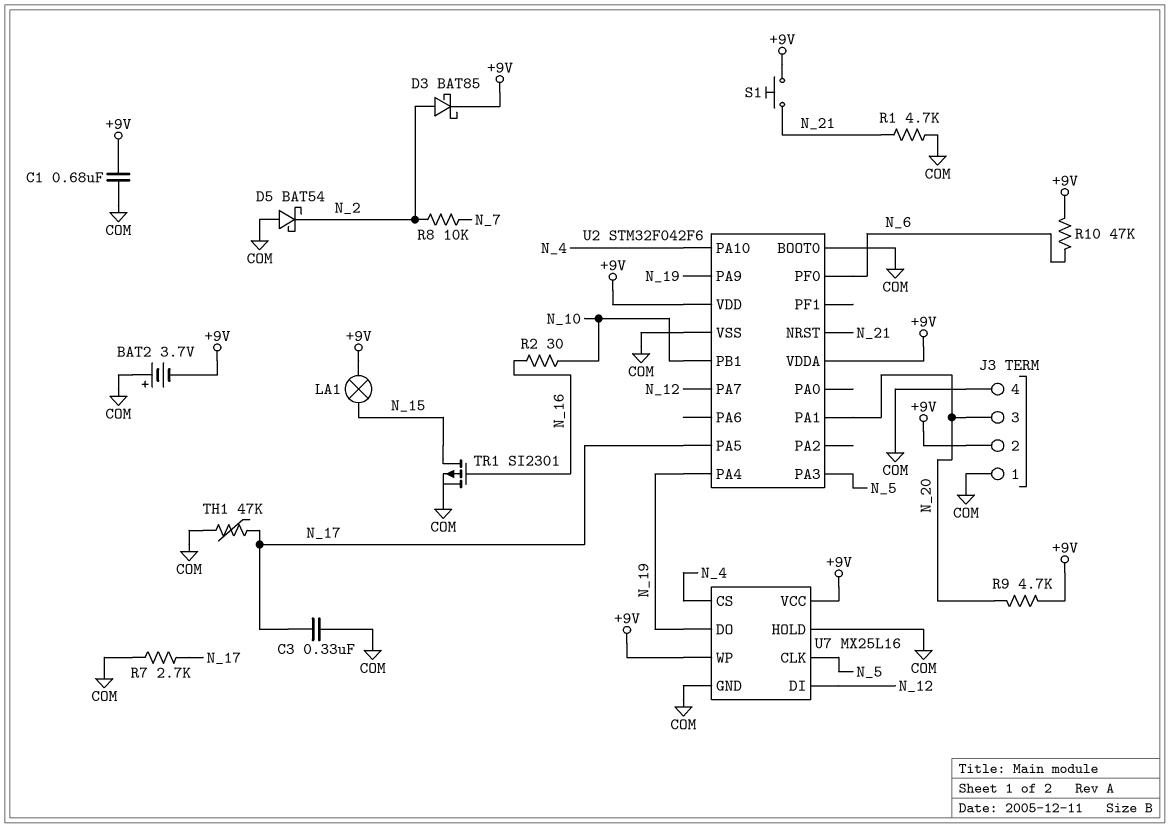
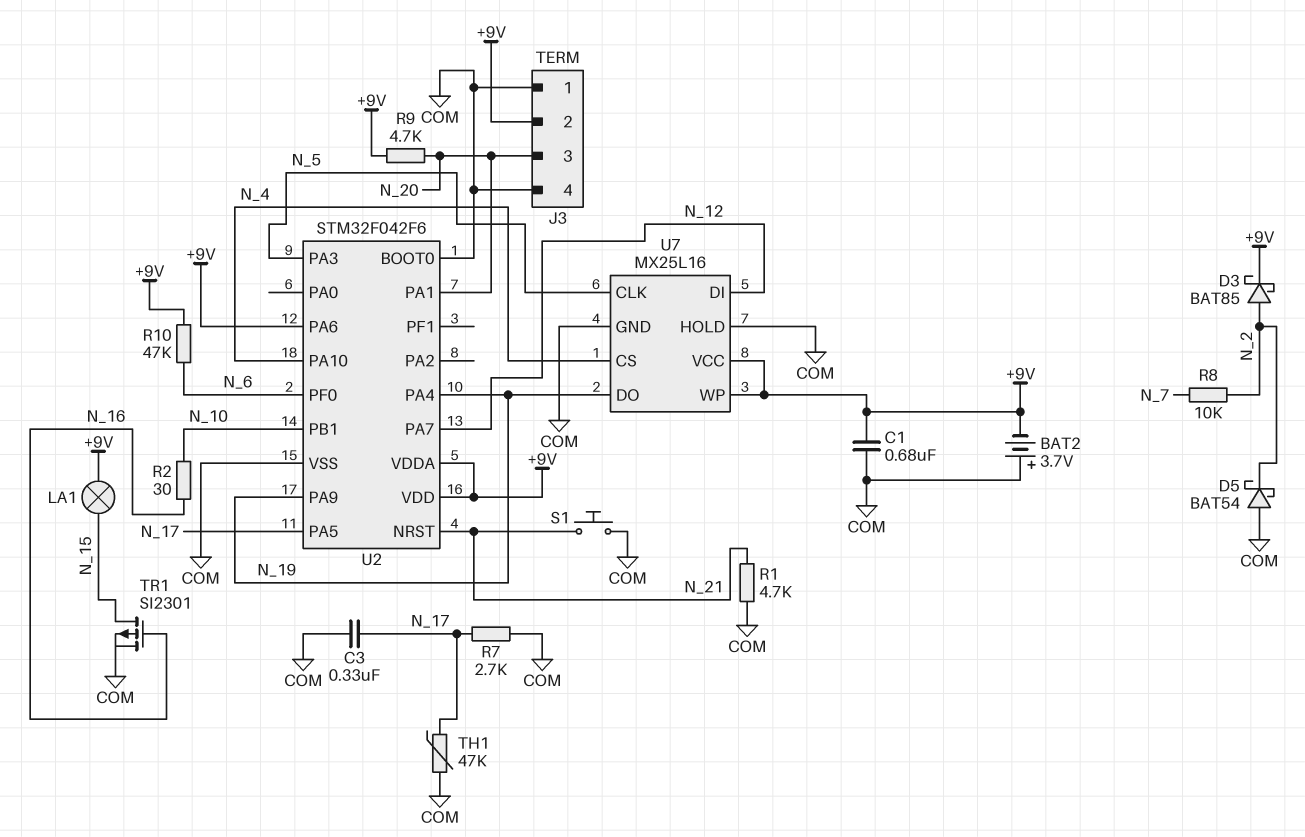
S1: button (+9V, N_21) -> button (COM, N_21)
U2 pin PA6: none -> +9V

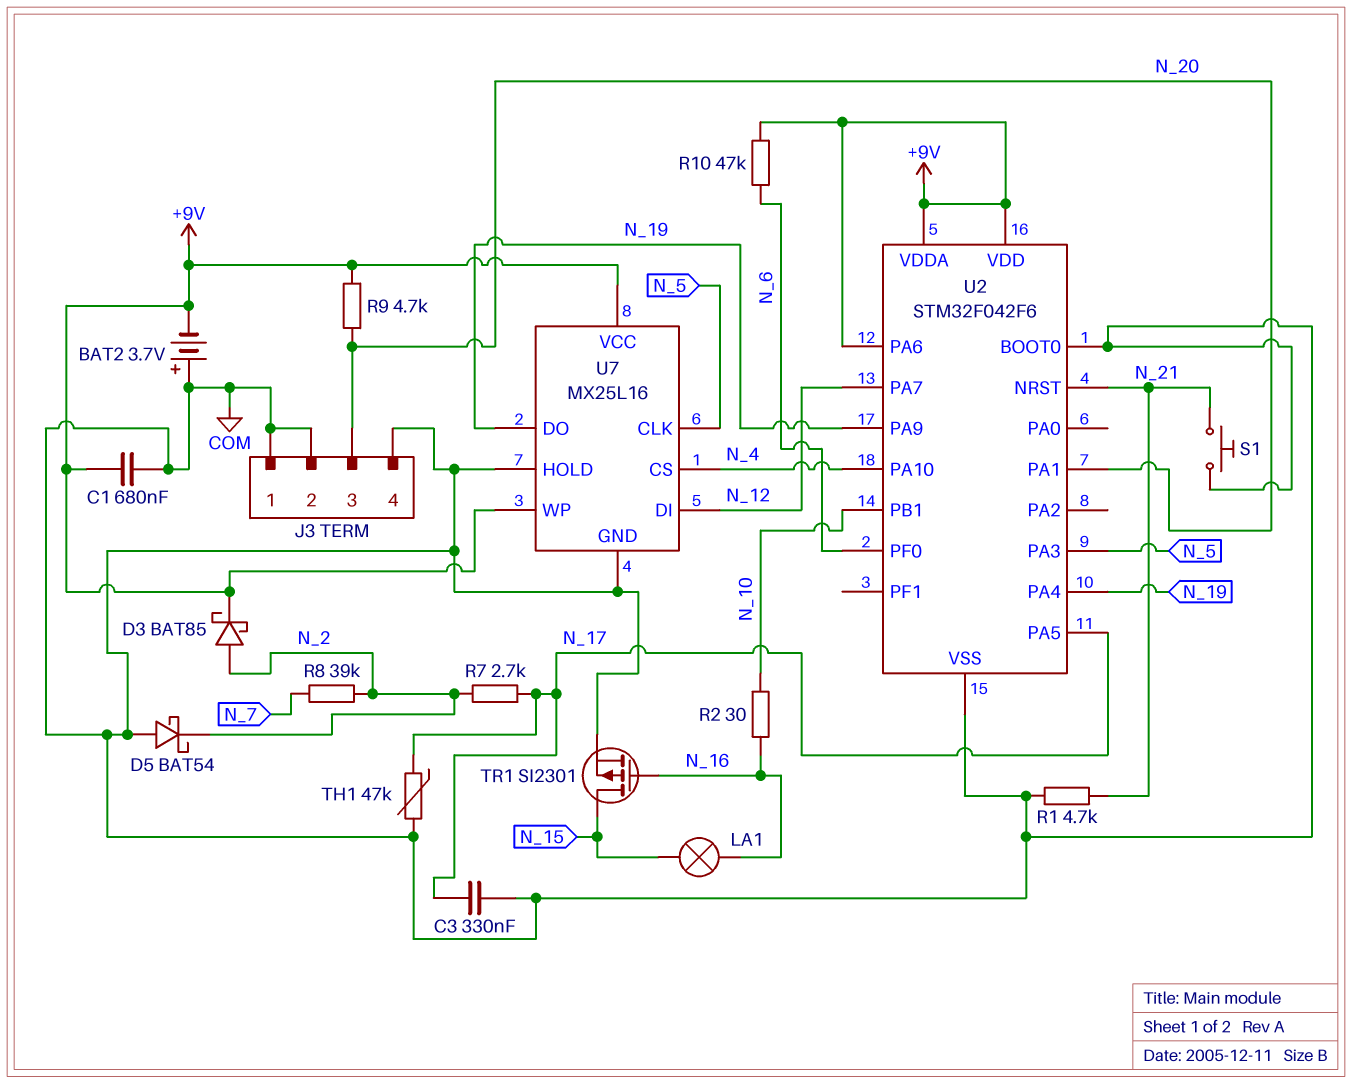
J3 pin 2: +9V -> COM
LA1: lamp (+9V, N_15) -> lamp (N_15, N_16)
R7: 2.7k (COM, N_17) -> 2.7k (N_2, N_17)
R8: 10k (N_2, N_7) -> 39k (N_2, N_7)

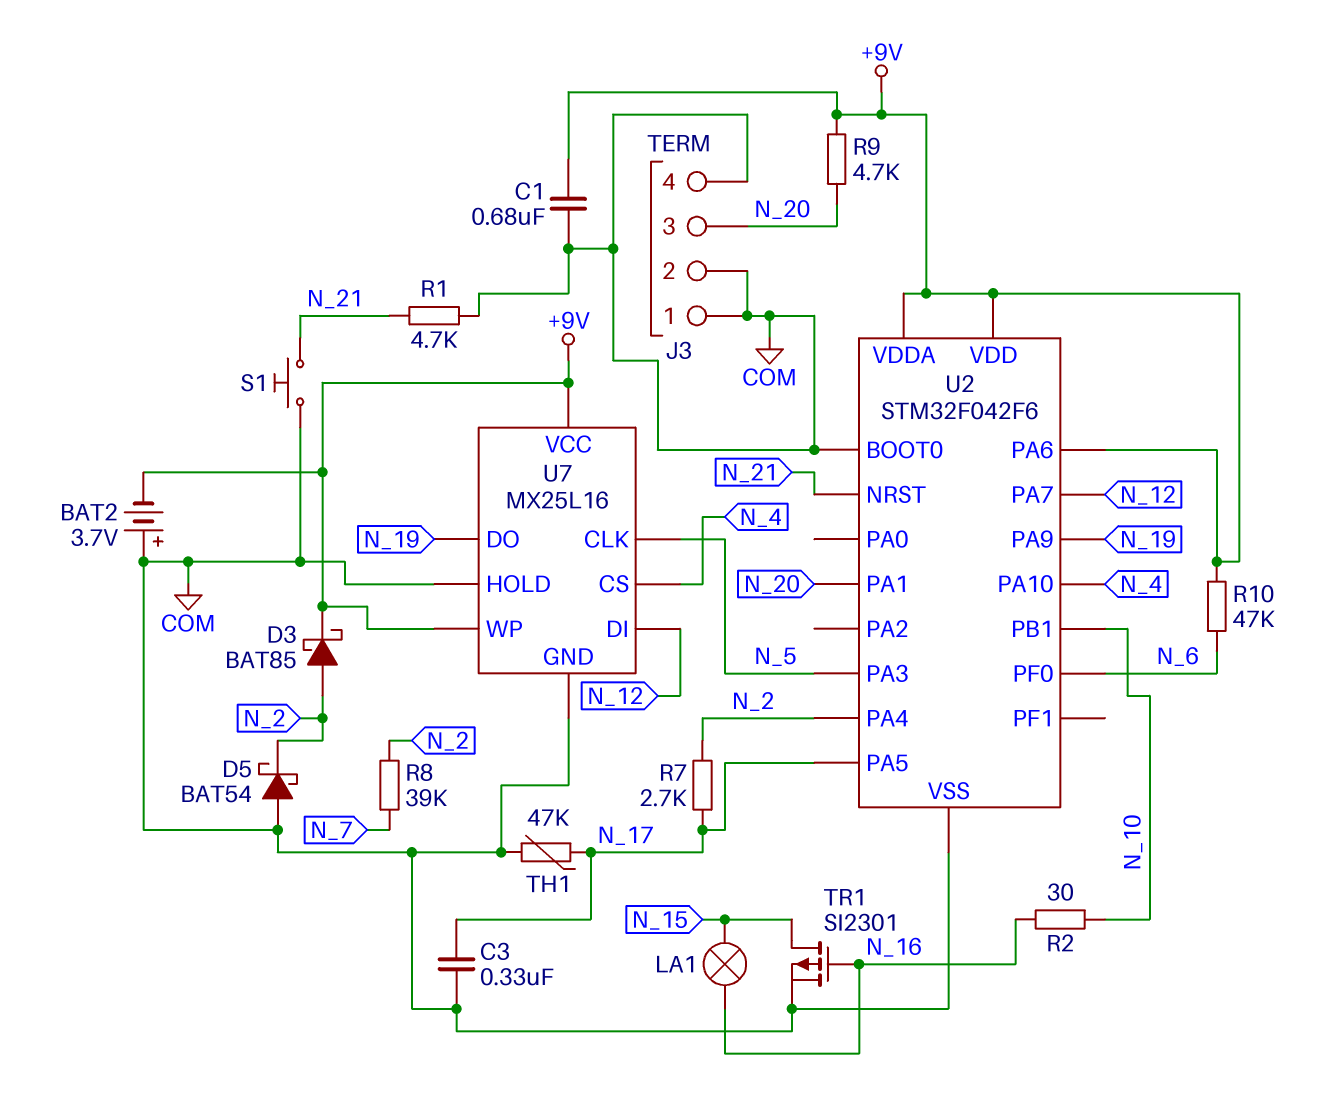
U2 pin PA4: N_19 -> N_2

